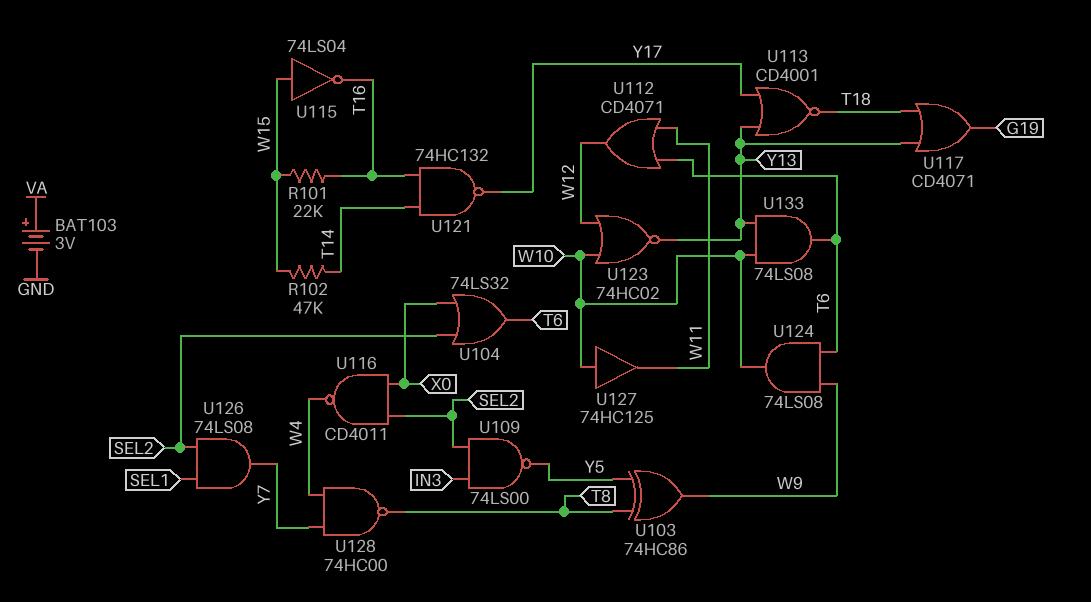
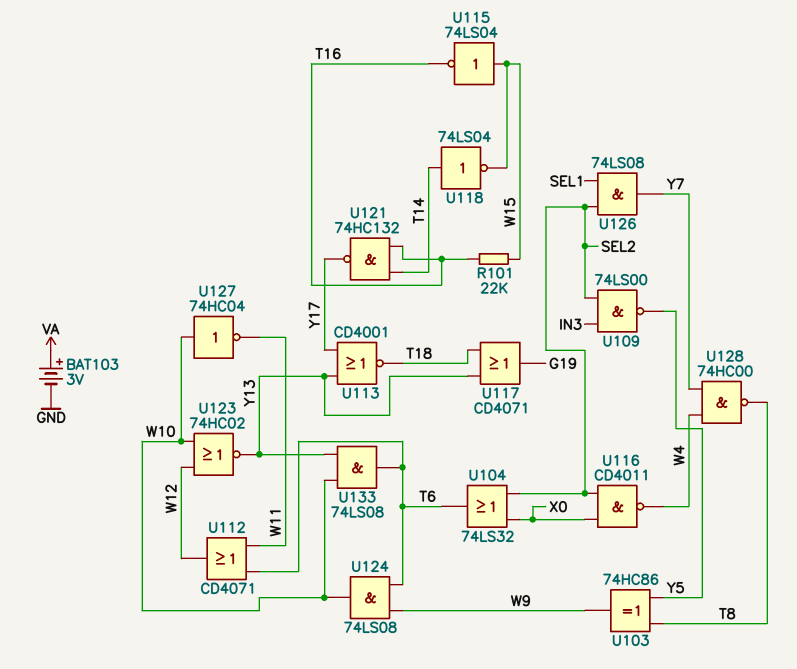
R102: 47k (T14, W15) -> none
U118: none -> NOT 74LS04 (in T14, out W15)
U127: buffer 74HC125 (in W10, out W11) -> NOT 74HC04 (in W10, out W11)

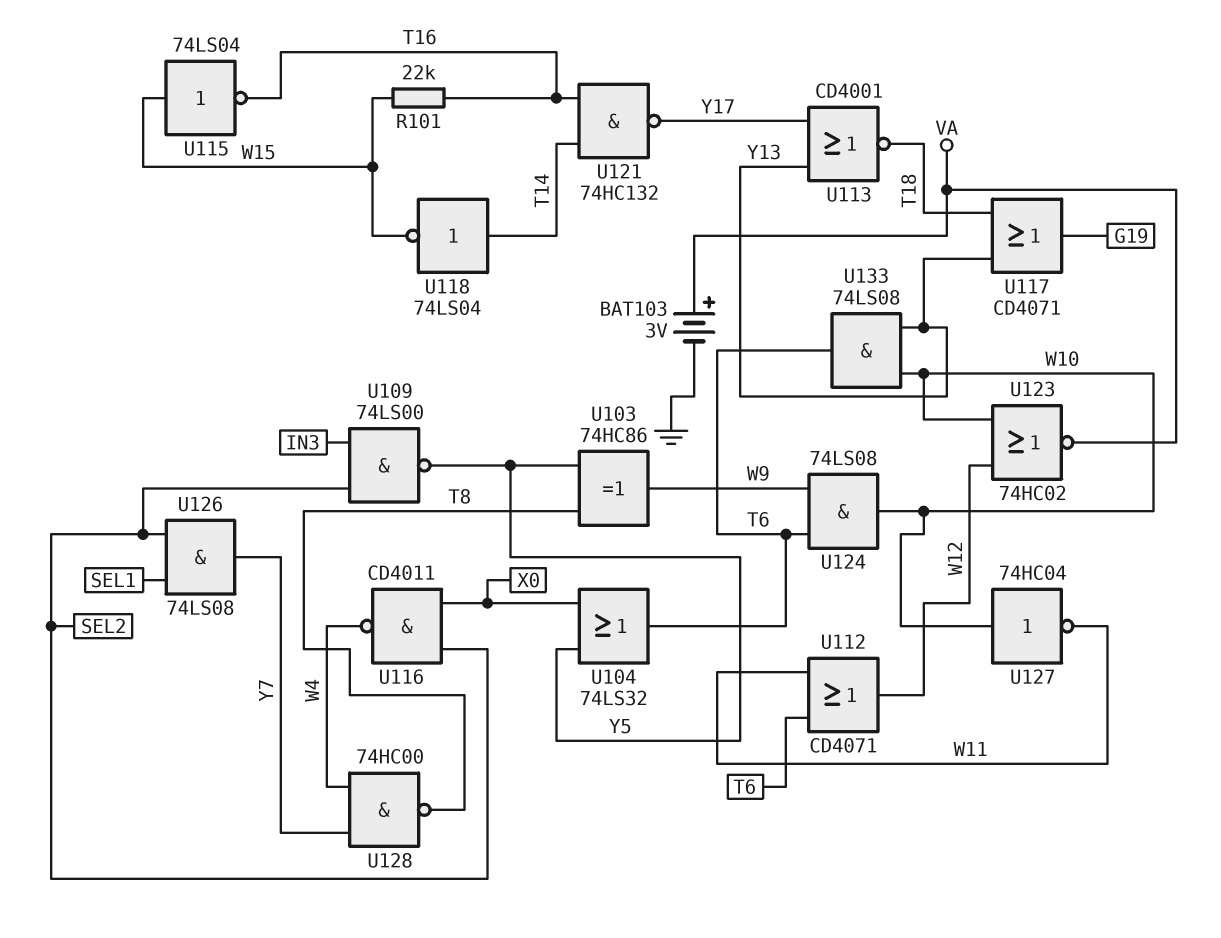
U104: OR 74LS32 (in SEL2, in X0, out T6) -> OR 74LS32 (in X0, in Y5, out T6)
U123: NOR 74HC02 (in W10, in W12, out Y13) -> NOR 74HC02 (in W10, in W12, out VA)

